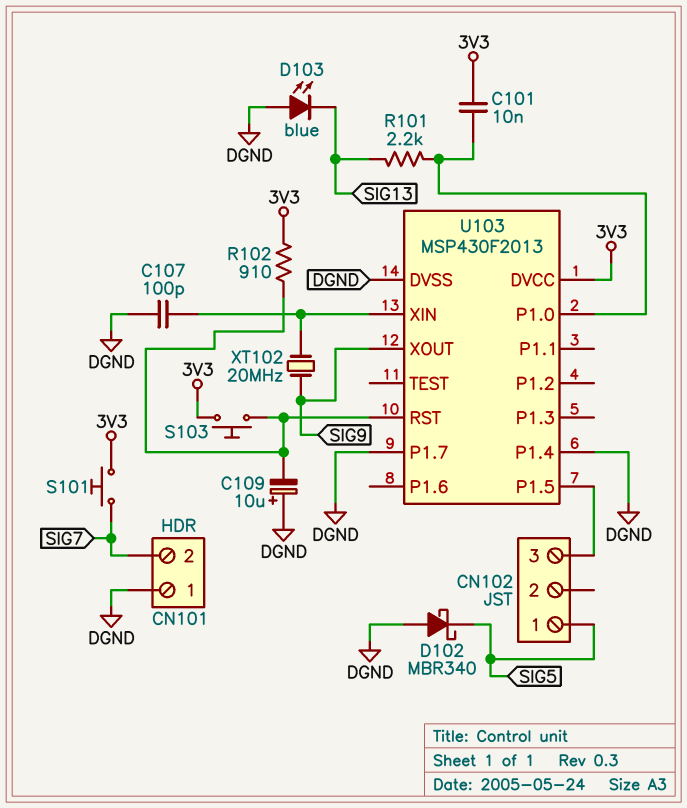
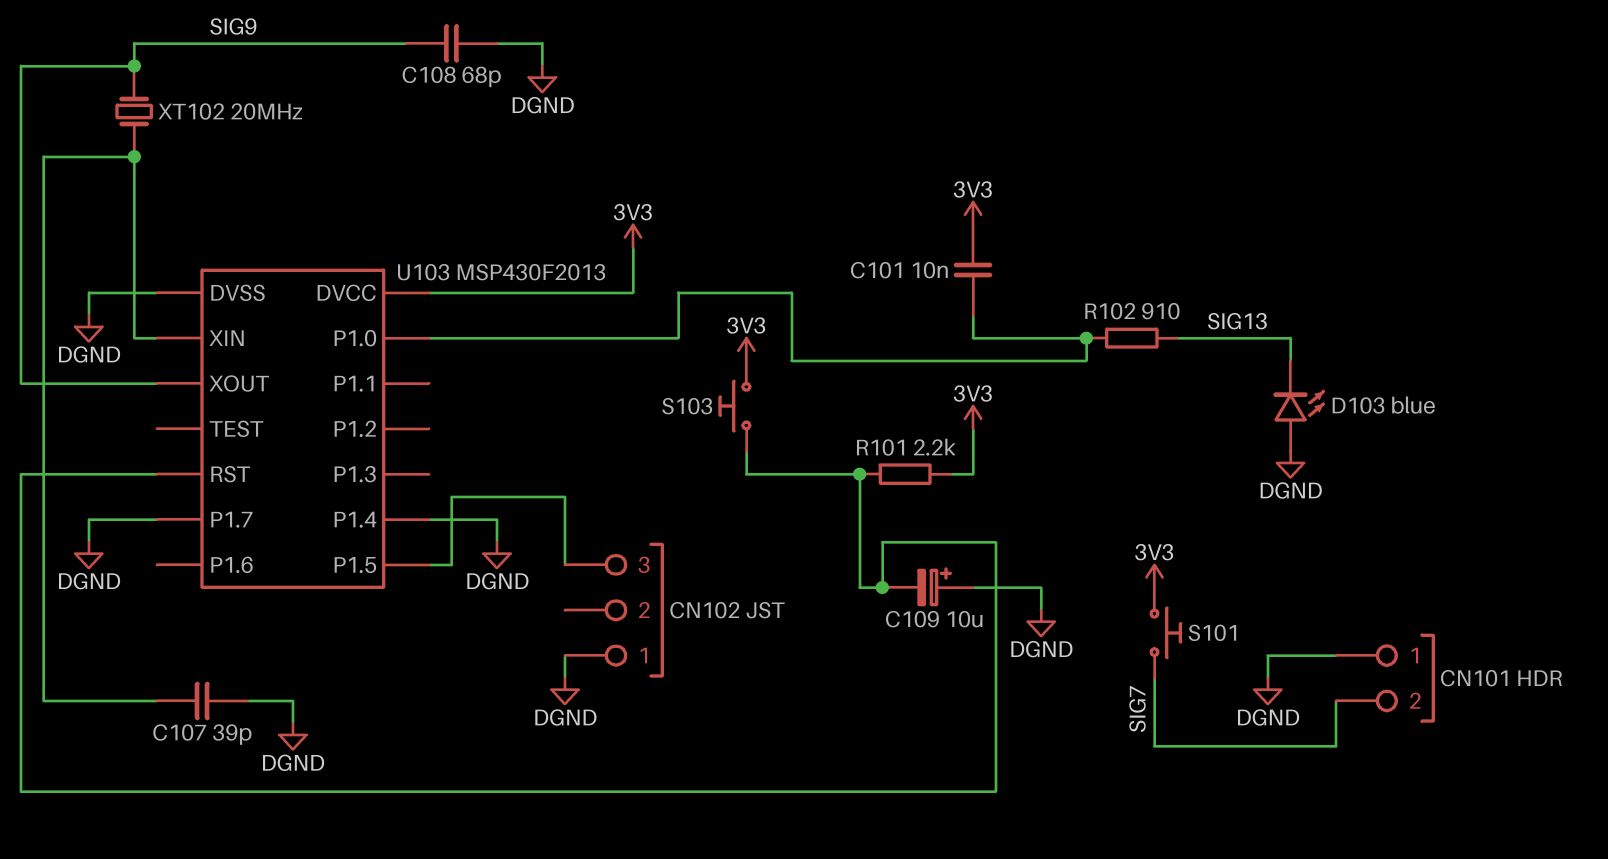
C107: 100pF (DGND, U103/XIN) -> 39pF (DGND, U103/XIN)
C108: none -> 68pF (DGND, SIG9)
CN102 pin 1: SIG5 -> DGND
D102: schottky MBR340 (A DGND, K SIG5) -> none
R101: 2.2k (SIG13, U103/P1.0) -> 2.2k (3V3, U103/RST)
R102: 910 (3V3, U103/RST) -> 910 (SIG13, U103/P1.0)

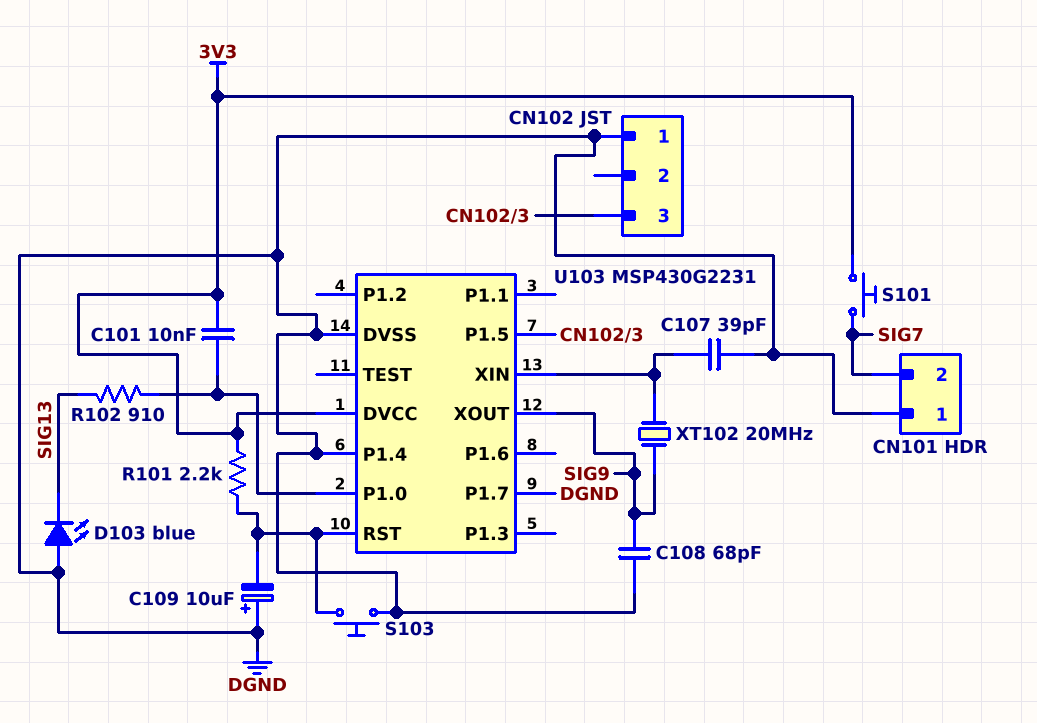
S103: button (3V3, U103/RST) -> button (DGND, U103/RST)
U103: MSP430F2013 -> MSP430G2231

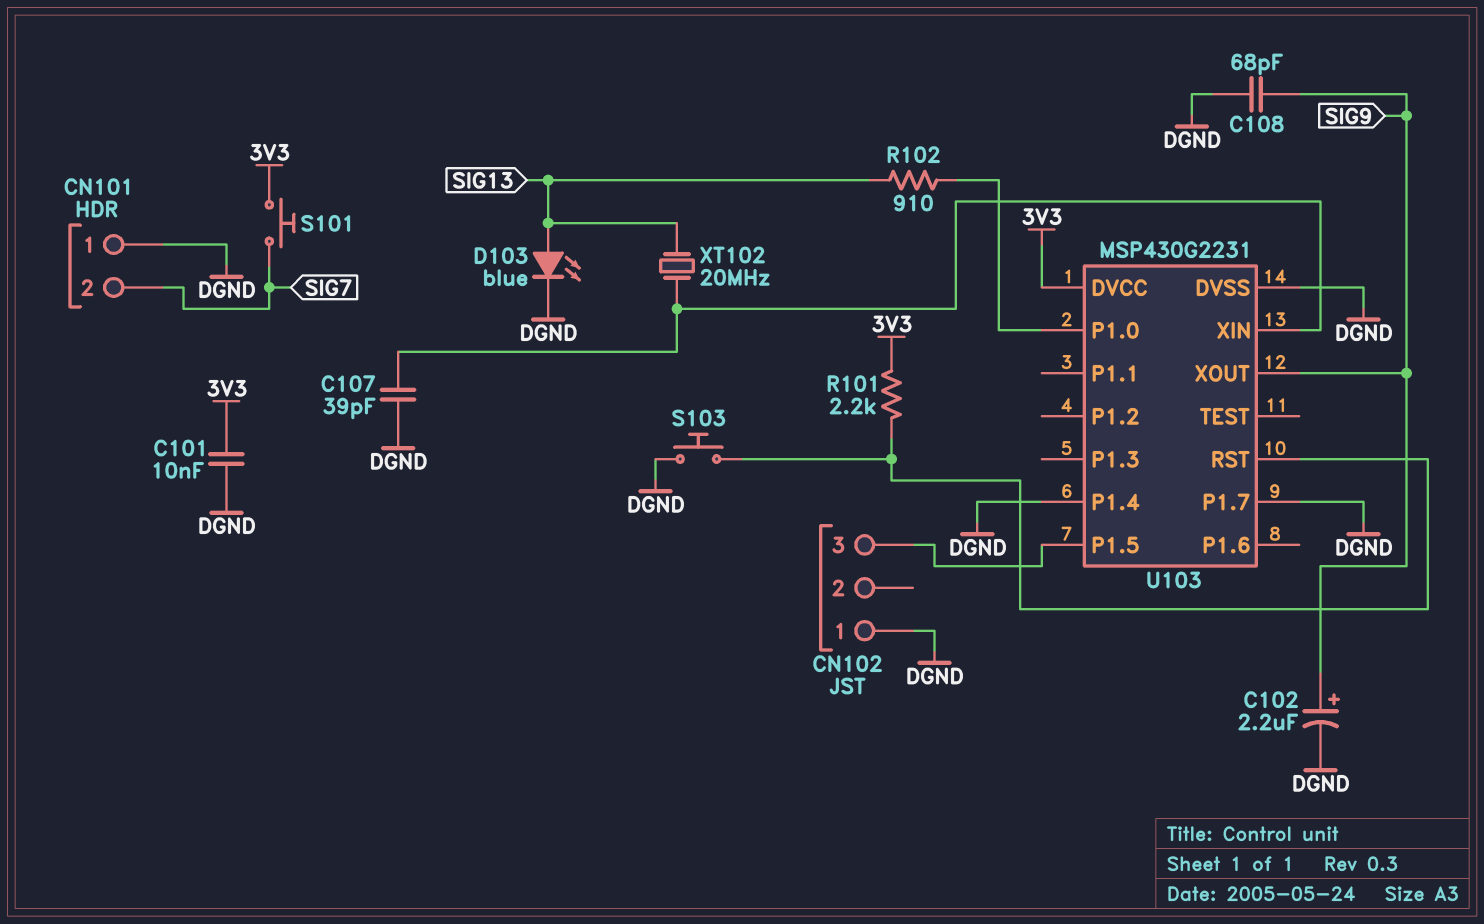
C101: 10nF (3V3, U103/P1.0) -> 10nF (3V3, DGND)
C102: none -> 2.2uF (plus SIG9, minus DGND)
C109: 10uF (plus DGND, minus U103/RST) -> none
D103: LED blue (A DGND, K SIG13) -> LED blue (A SIG13, K DGND)
XT102: 20MHz (SIG9, U103/XIN) -> 20MHz (SIG13, U103/XIN)

